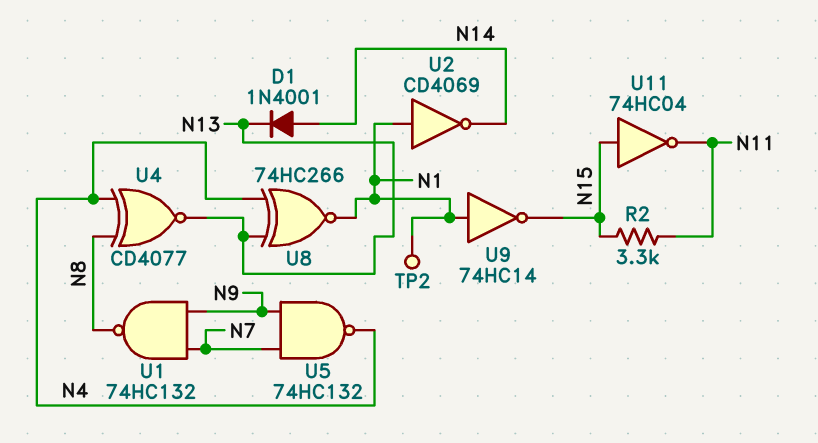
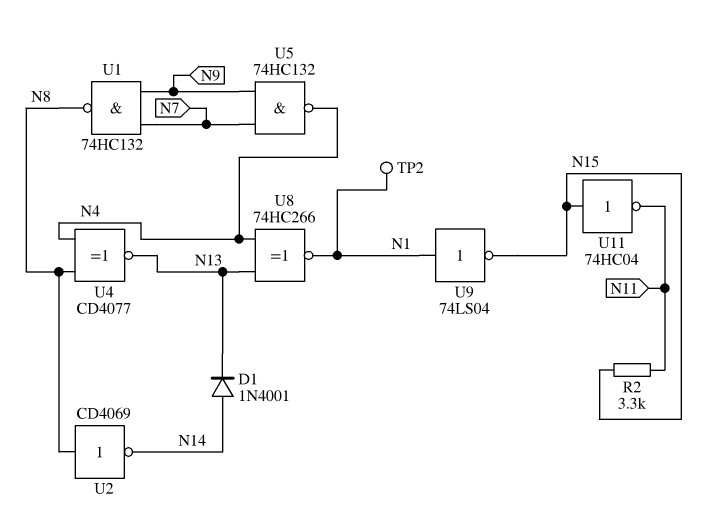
U2: NOT CD4069 (in N1, out N14) -> NOT CD4069 (in N8, out N14)
U9: NOT 74HC14 (in N1, out N15) -> NOT 74LS04 (in N1, out N15)

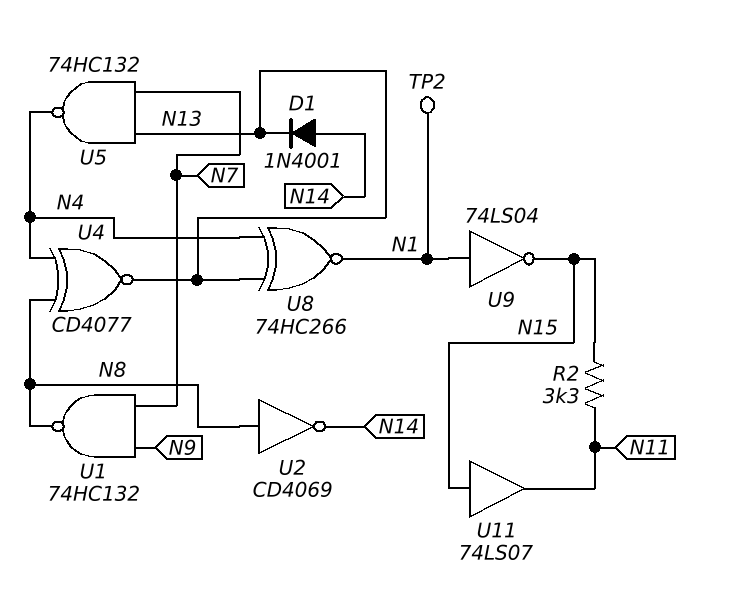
U5: NAND 74HC132 (in N7, in N9, out N4) -> NAND 74HC132 (in N7, in N13, out N4)
U11: NOT 74HC04 (in N15, out N11) -> buffer 74LS07 (in N15, out N11)

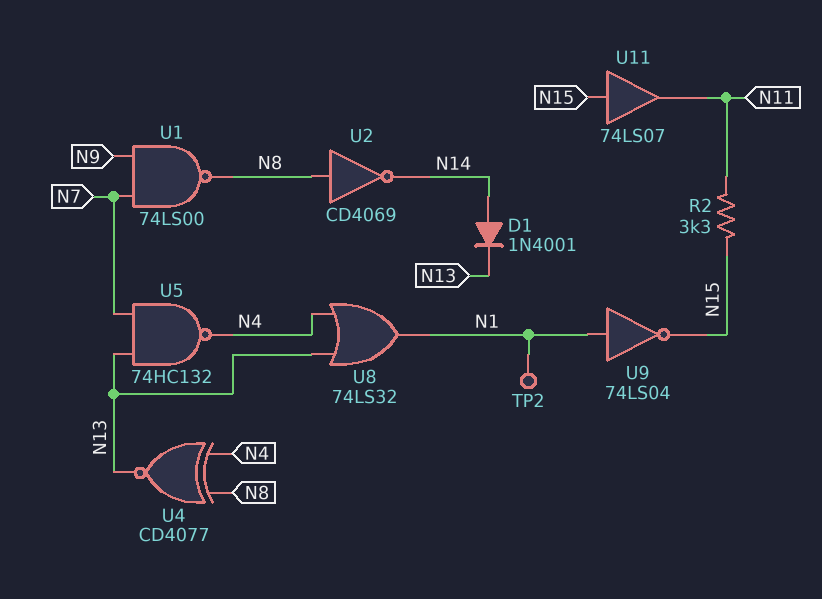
U1: NAND 74HC132 (in N7, in N9, out N8) -> NAND 74LS00 (in N7, in N9, out N8)
U8: XNOR 74HC266 (in N4, in N13, out N1) -> OR 74LS32 (in N4, in N13, out N1)

